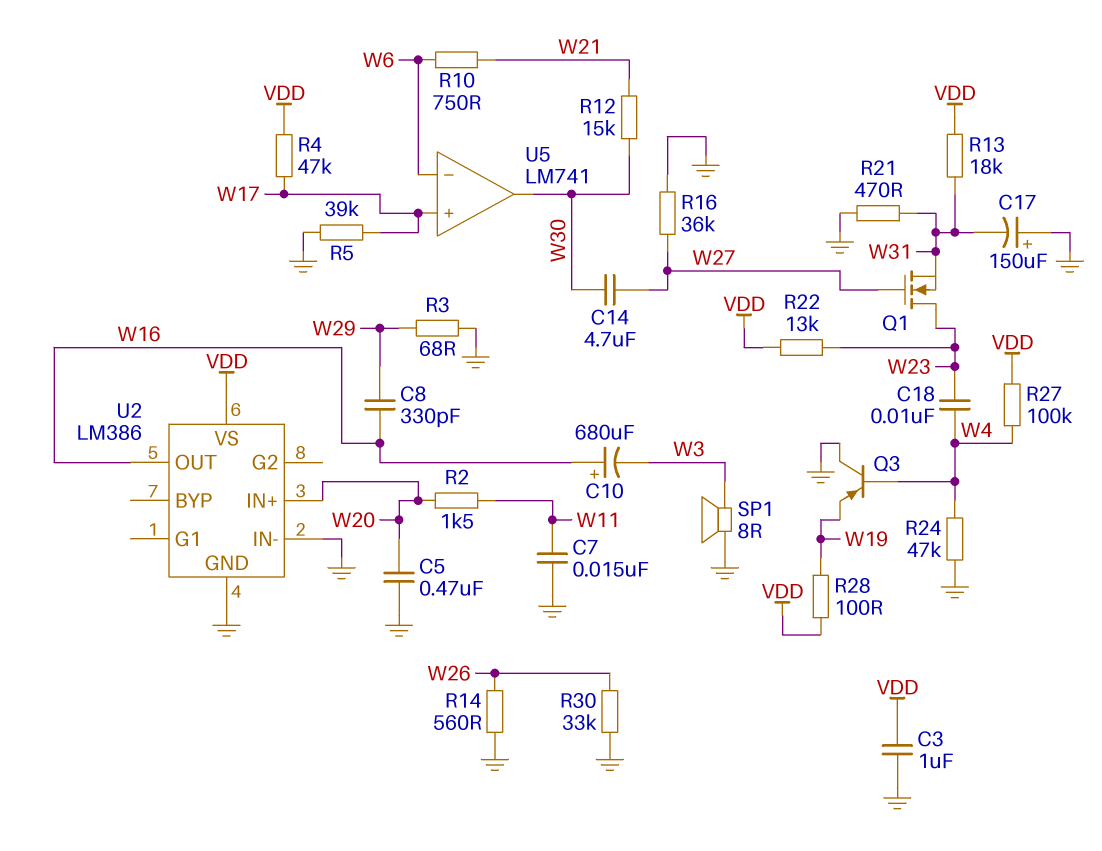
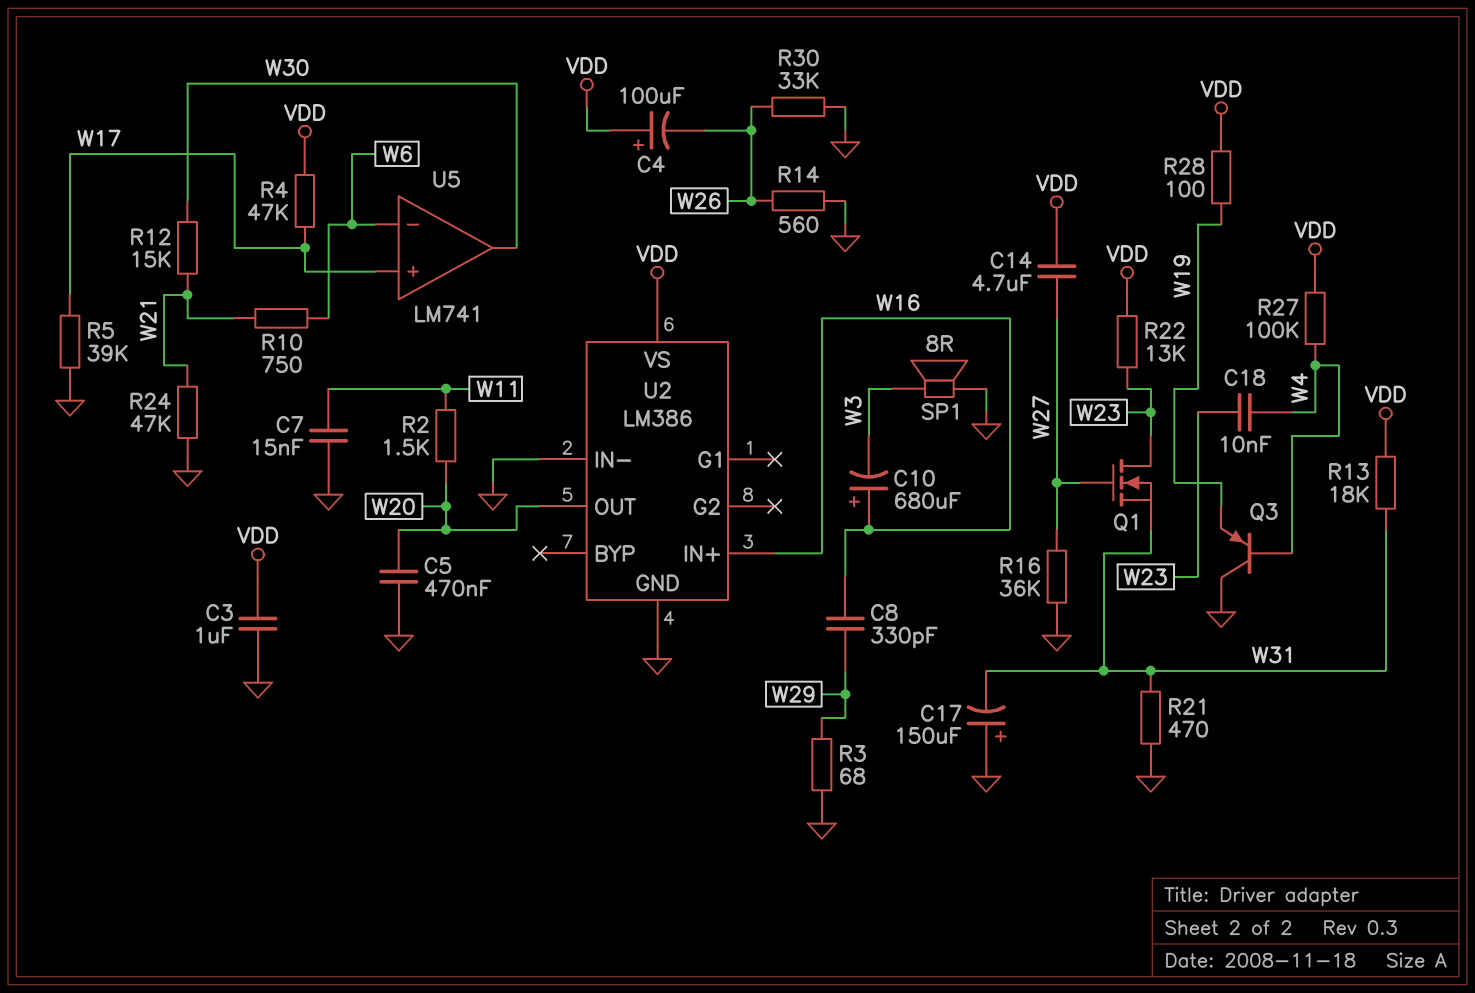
C4: none -> 100uF (plus VDD, minus W26)
C14: 4.7uF (W27, W30) -> 4.7uF (VDD, W27)
R24: 47k (GND, W4) -> 47k (GND, W21)
U2 pin IN+: W20 -> W16
U2 pin OUT: W16 -> W20

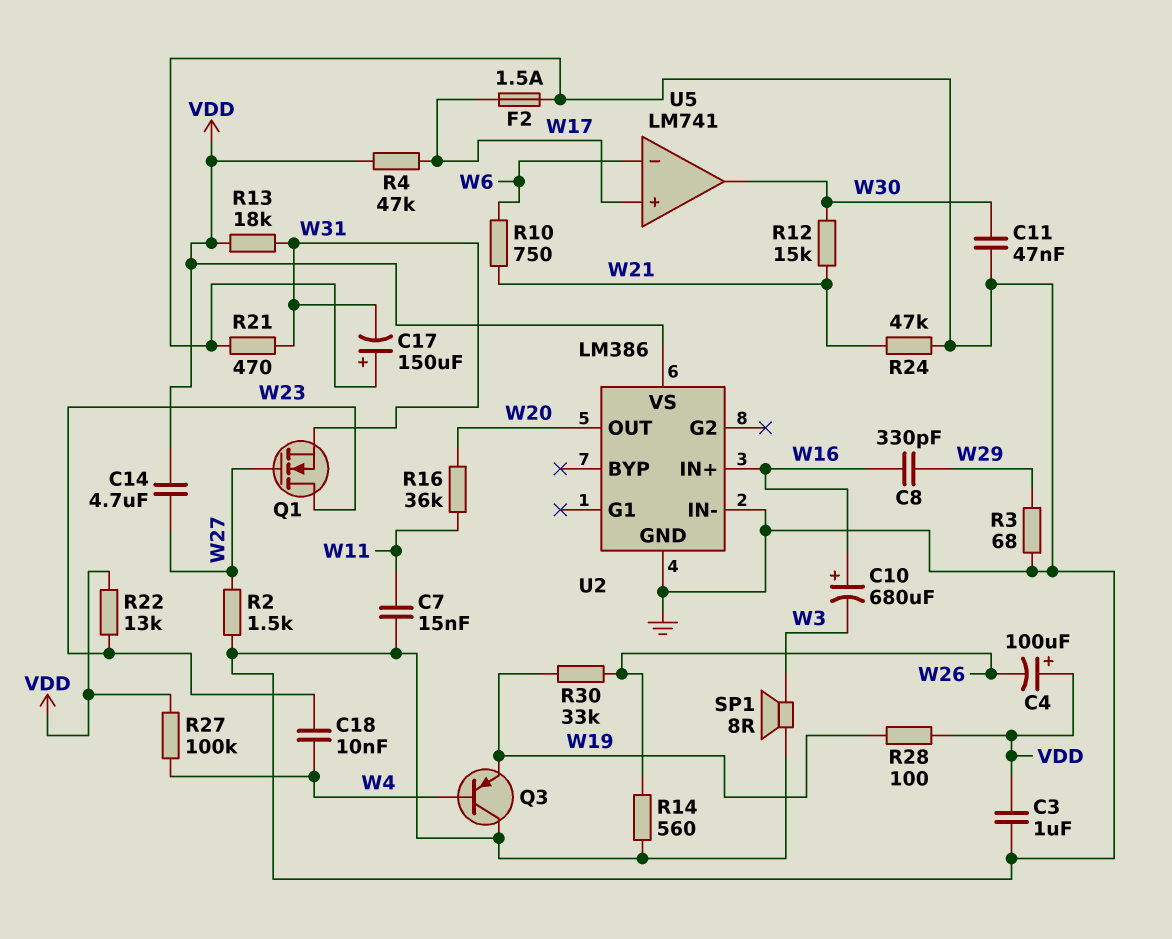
C5: 470nF (GND, W20) -> none
C11: none -> 47nF (GND, W30)
F2: none -> 1.5A (GND, W17)
R2: 1.5k (W11, W20) -> 1.5k (GND, W27)
R5: 39k (GND, W17) -> none
R16: 36k (GND, W27) -> 36k (W11, W20)
R30: 33k (GND, W26) -> 33k (W19, W26)

